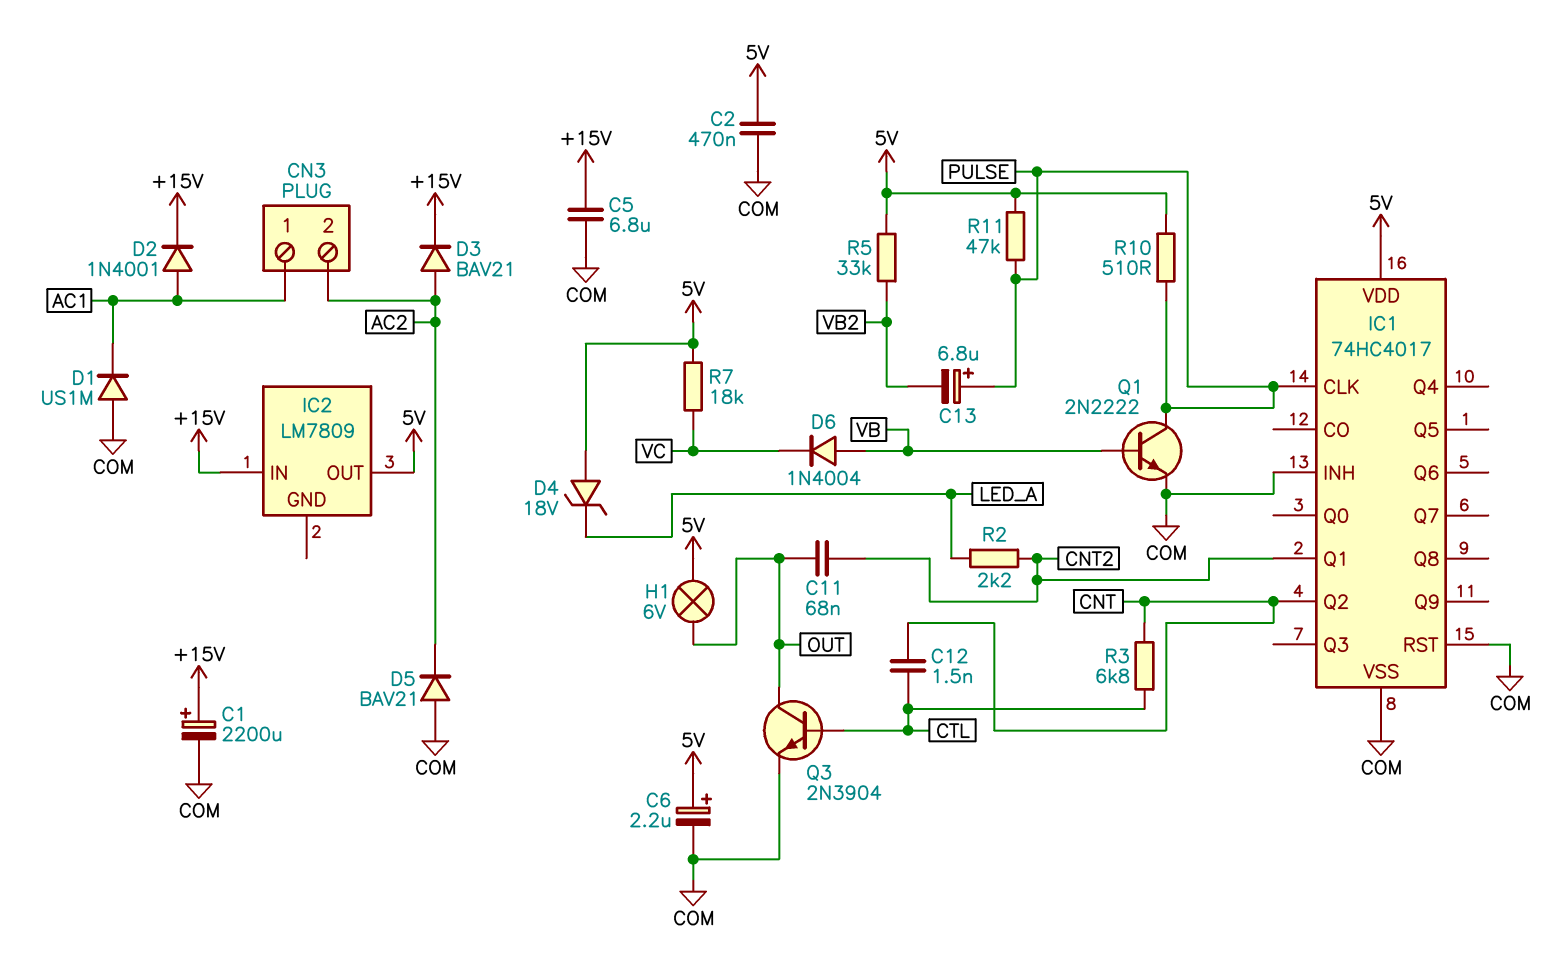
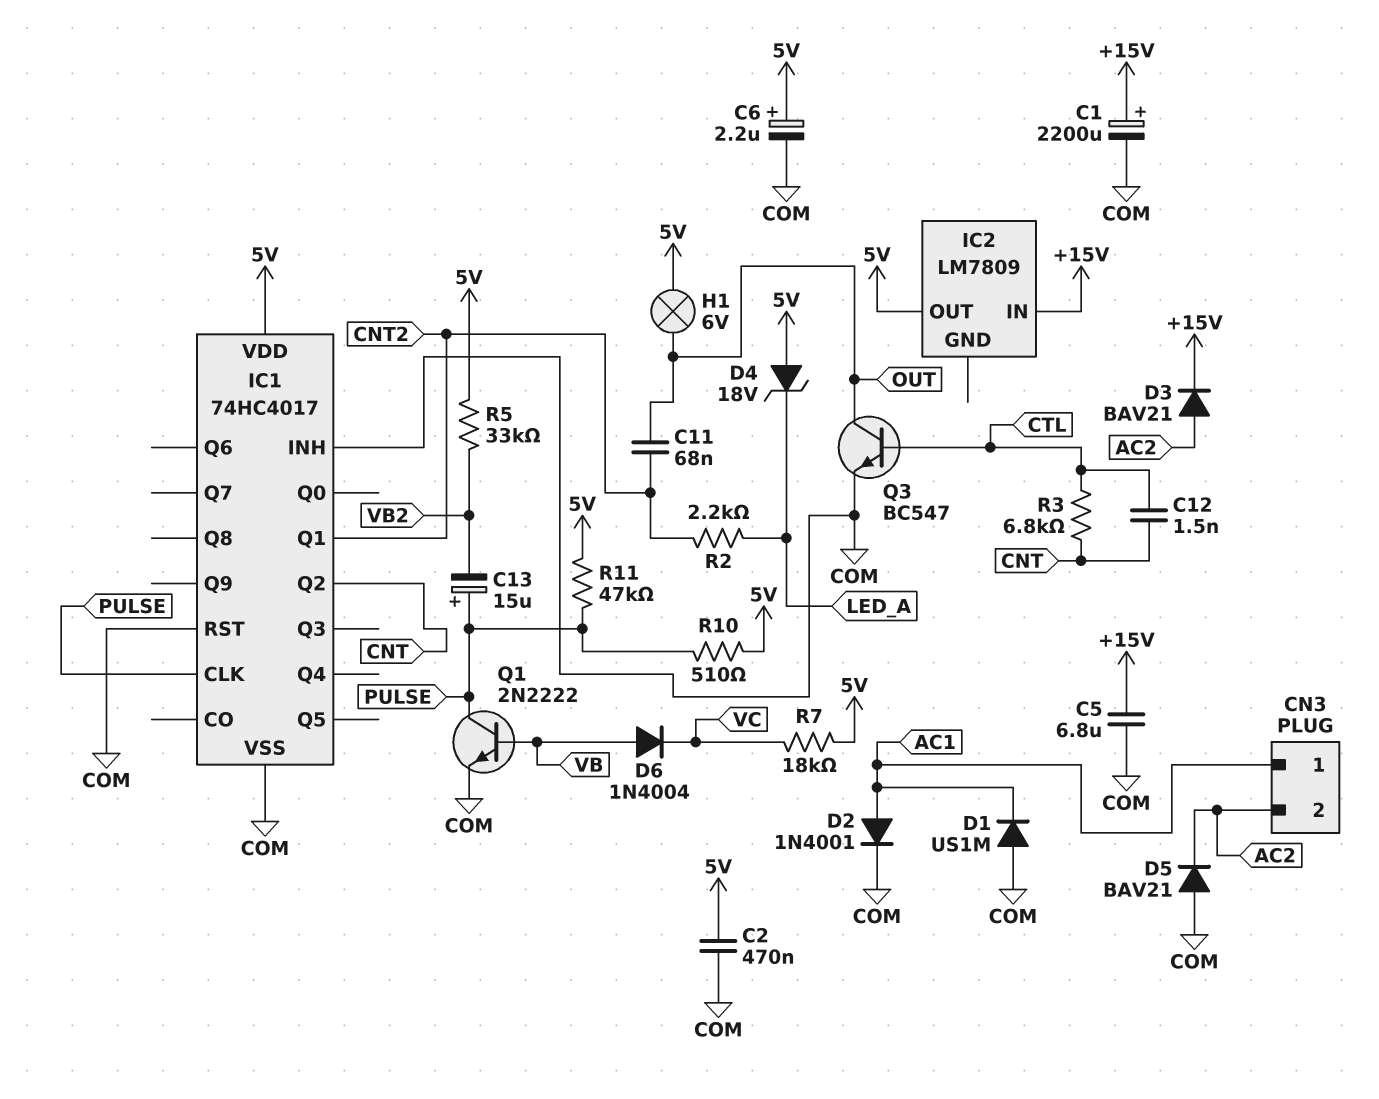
C13: 6.8uF (plus PULSE, minus VB2) -> 15uF (plus PULSE, minus VB2)
D2: diode 1N4001 (A AC1, K +15V) -> diode 1N4001 (A AC1, K COM)
Q3: NPN 2N3904 (B CTL, C OUT, E COM) -> NPN BC547 (B CTL, C OUT, E COM)

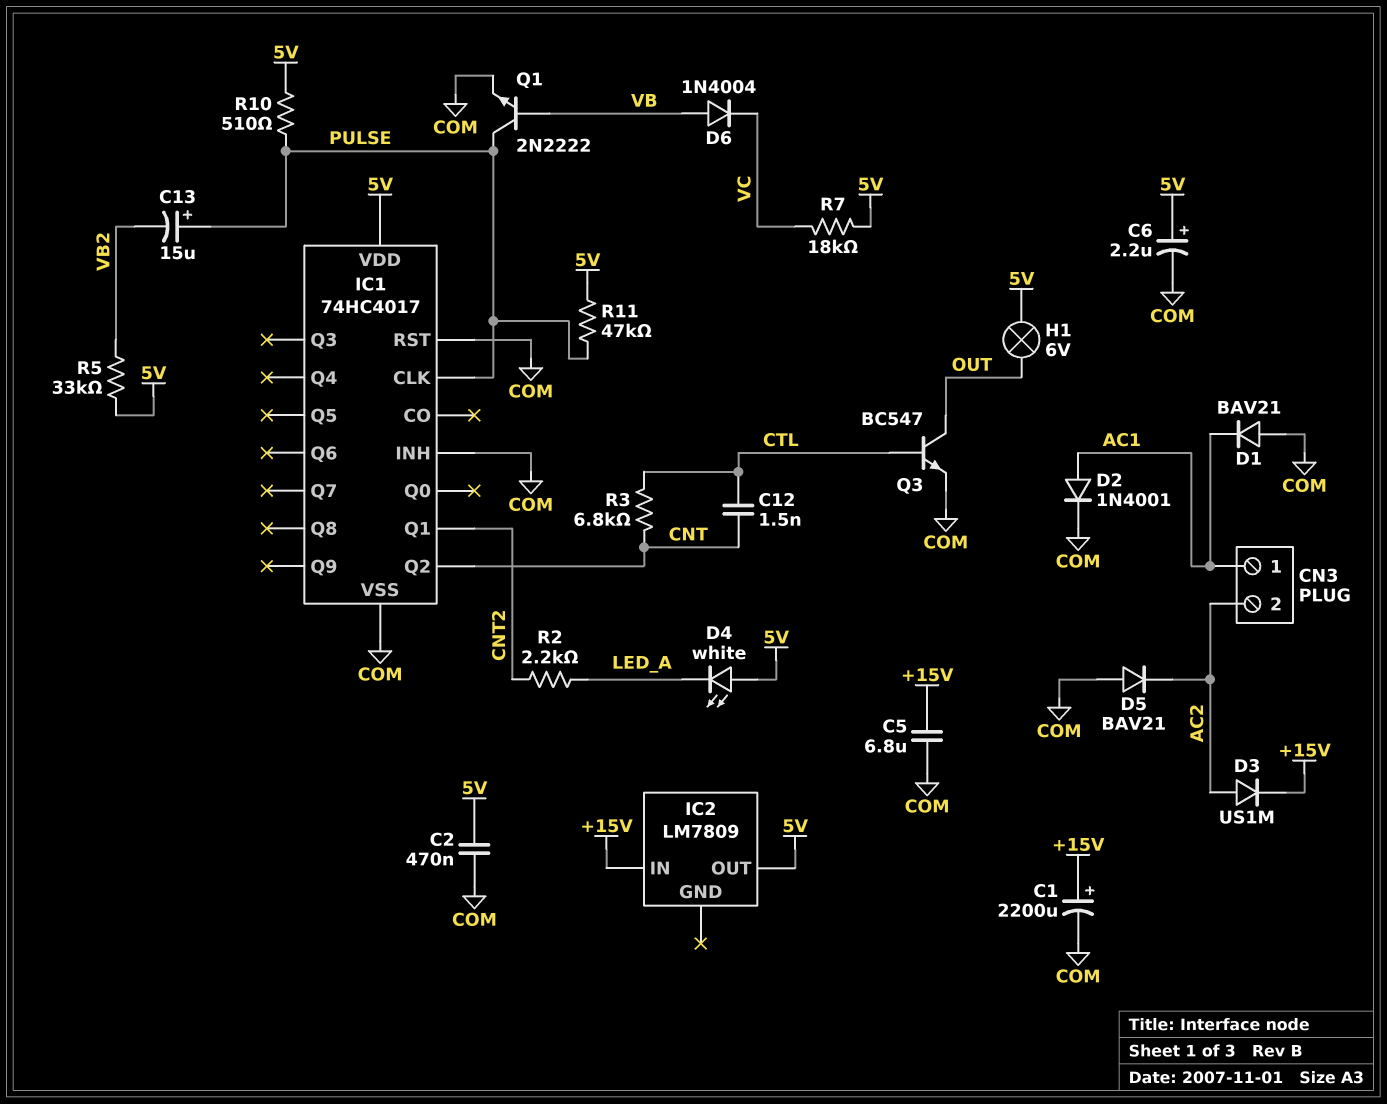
C11: 68nF (CNT2, OUT) -> none
D1: diode US1M (A COM, K AC1) -> diode BAV21 (A COM, K AC1)
D3: diode BAV21 (A AC2, K +15V) -> diode US1M (A AC2, K +15V)
D4: zener 18V (A 5V, K LED_A) -> LED white (A 5V, K LED_A)

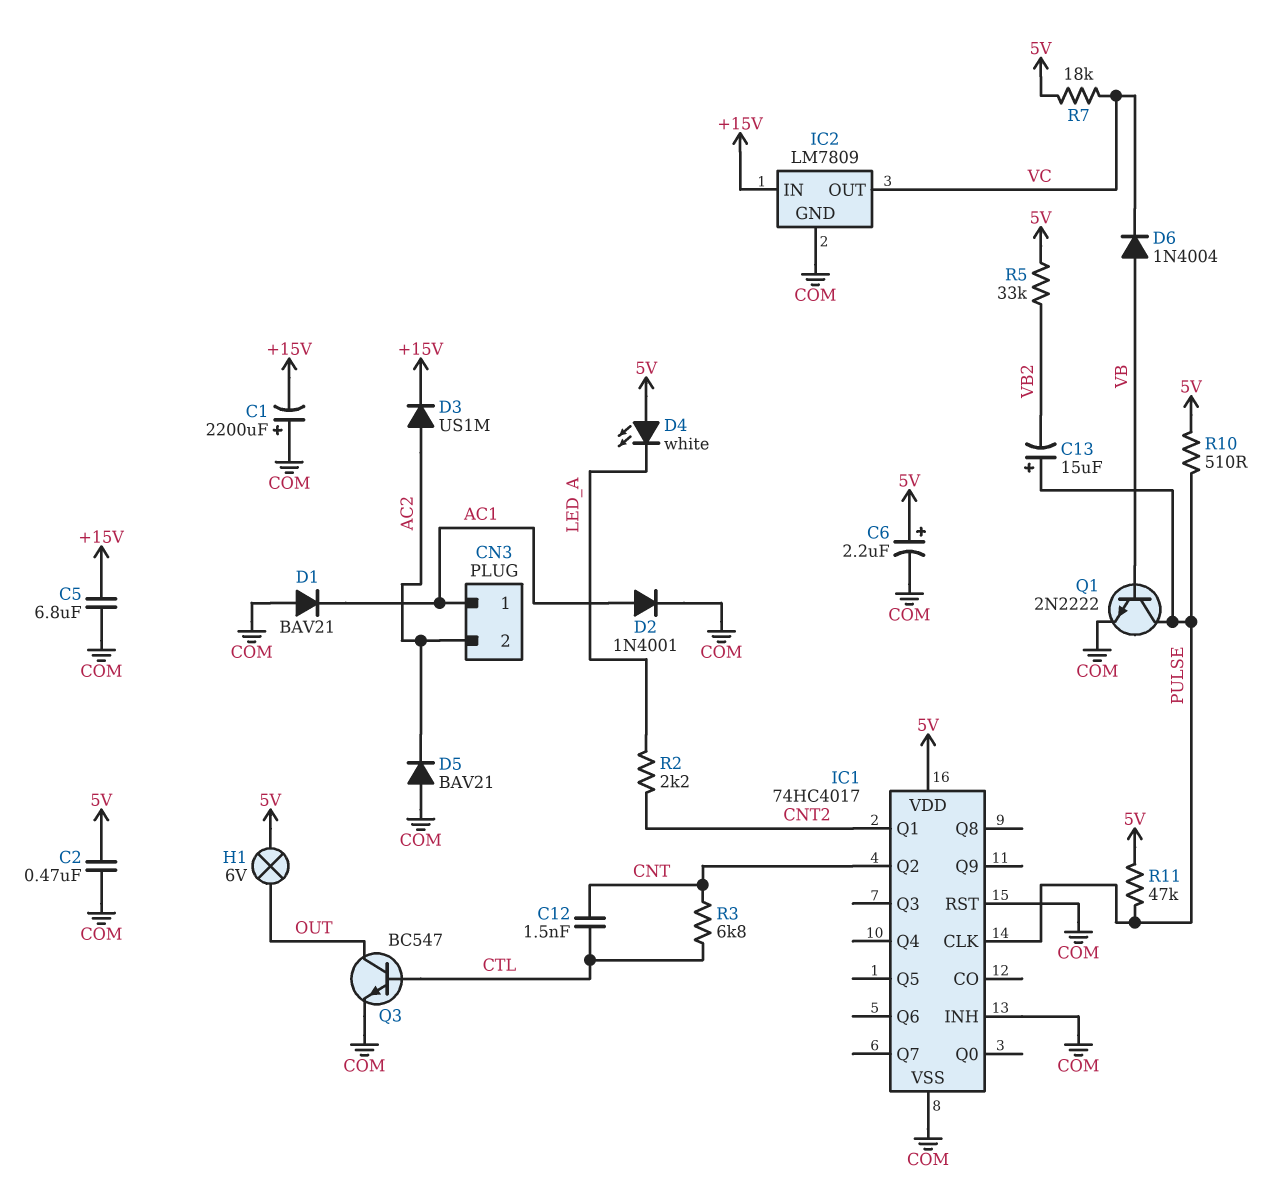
C1: 2200uF (plus +15V, minus COM) -> 2200uF (plus COM, minus +15V)
IC2 pin GND: none -> COM
IC2 pin OUT: 5V -> VC

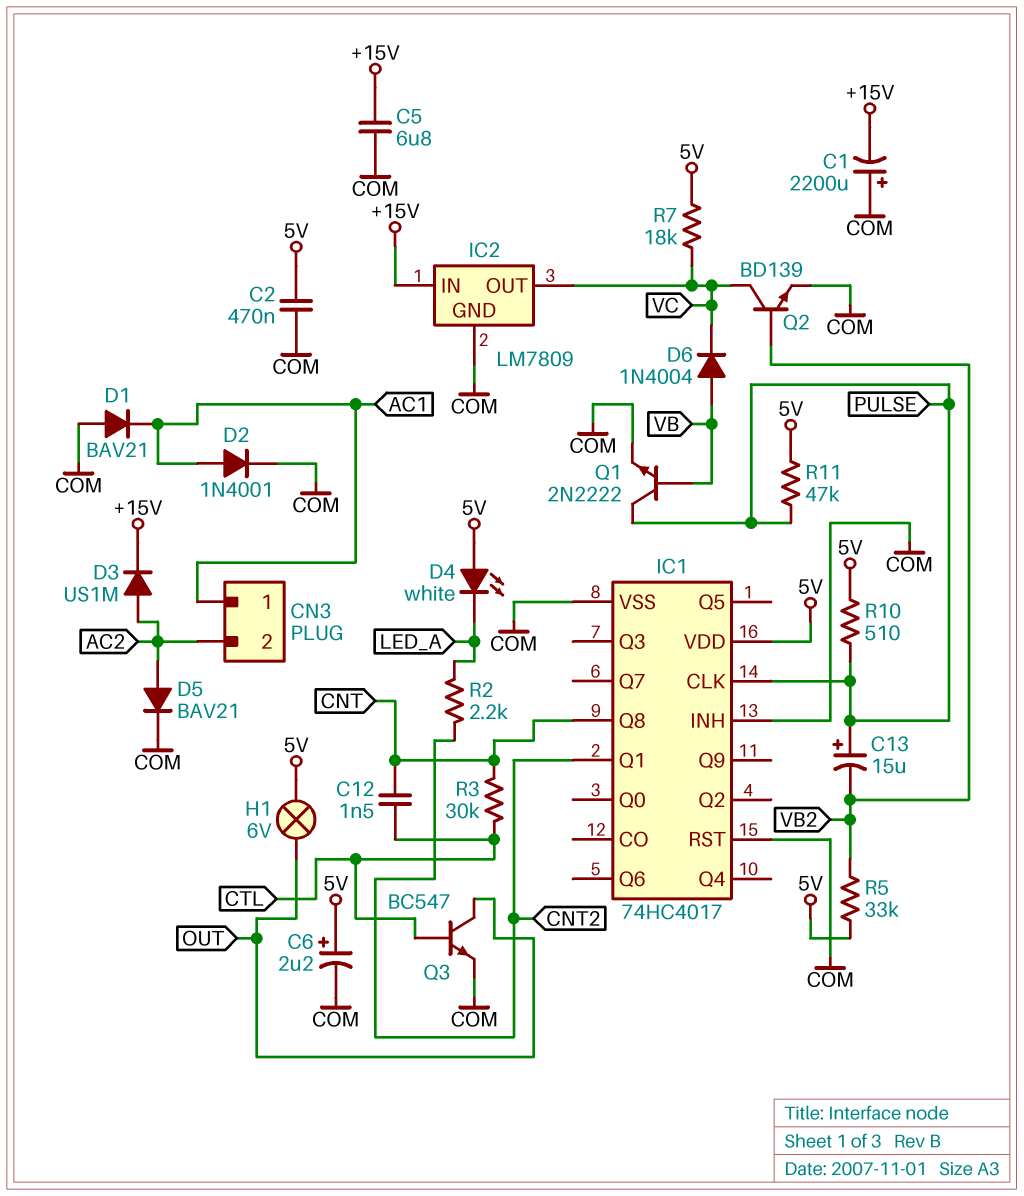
D5: diode BAV21 (A COM, K AC2) -> diode BAV21 (A AC2, K COM)
IC1 pin Q2: CNT -> none
IC1 pin Q8: none -> CNT
Q2: none -> NPN BD139 (B VB2, C VC, E COM)
R3: 6.8k (CNT, CTL) -> 30k (CNT, CTL)

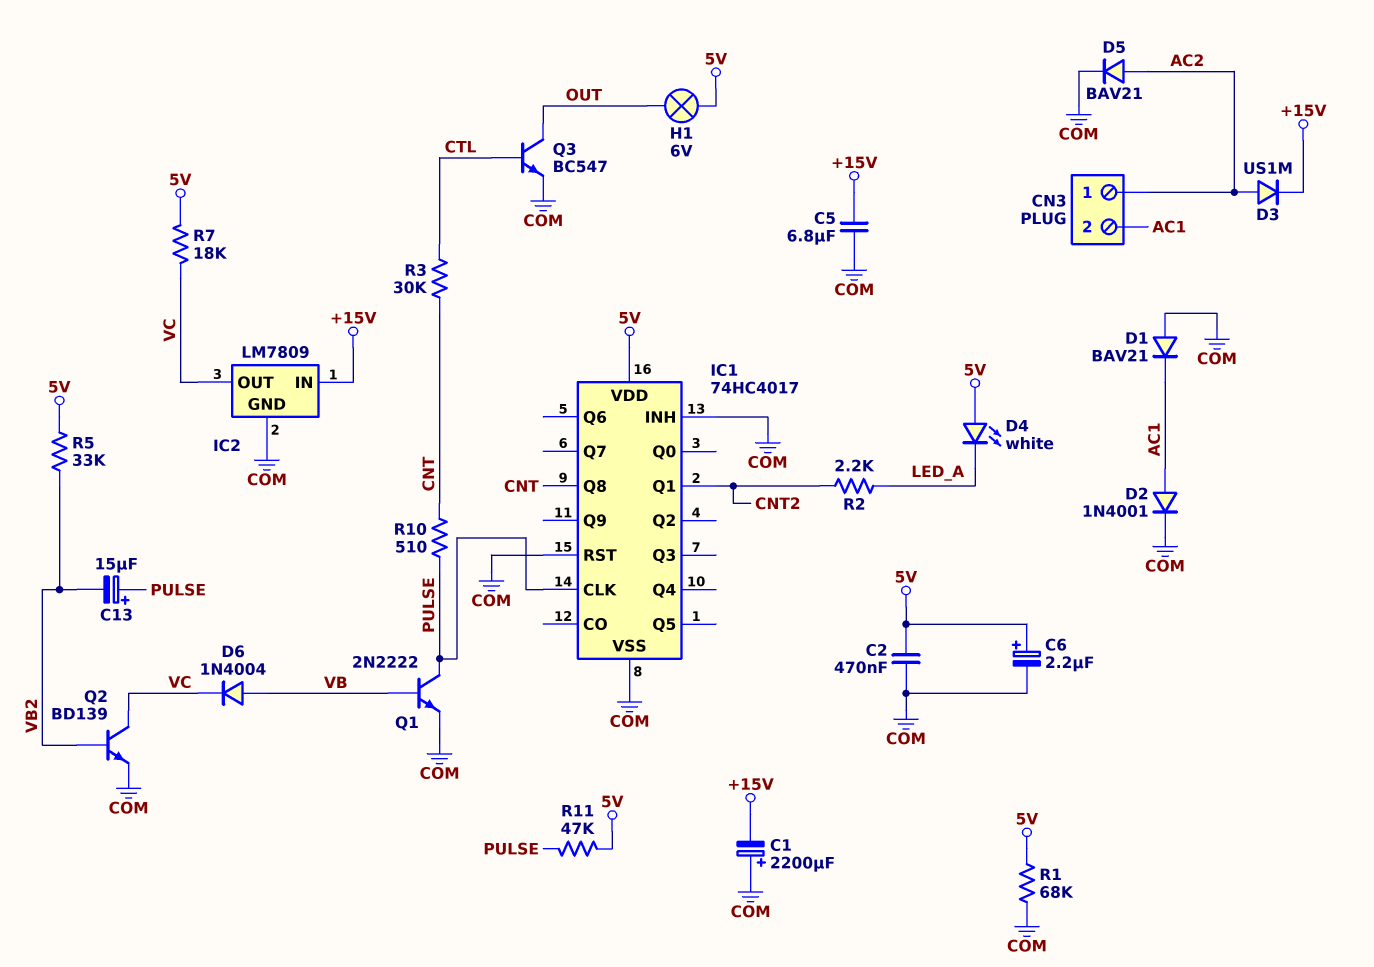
C12: 1.5nF (CNT, CTL) -> none
CN3 pin 1: AC1 -> AC2
CN3 pin 2: AC2 -> AC1
R1: none -> 68k (5V, COM)
R10: 510 (5V, PULSE) -> 510 (CNT, PULSE)

